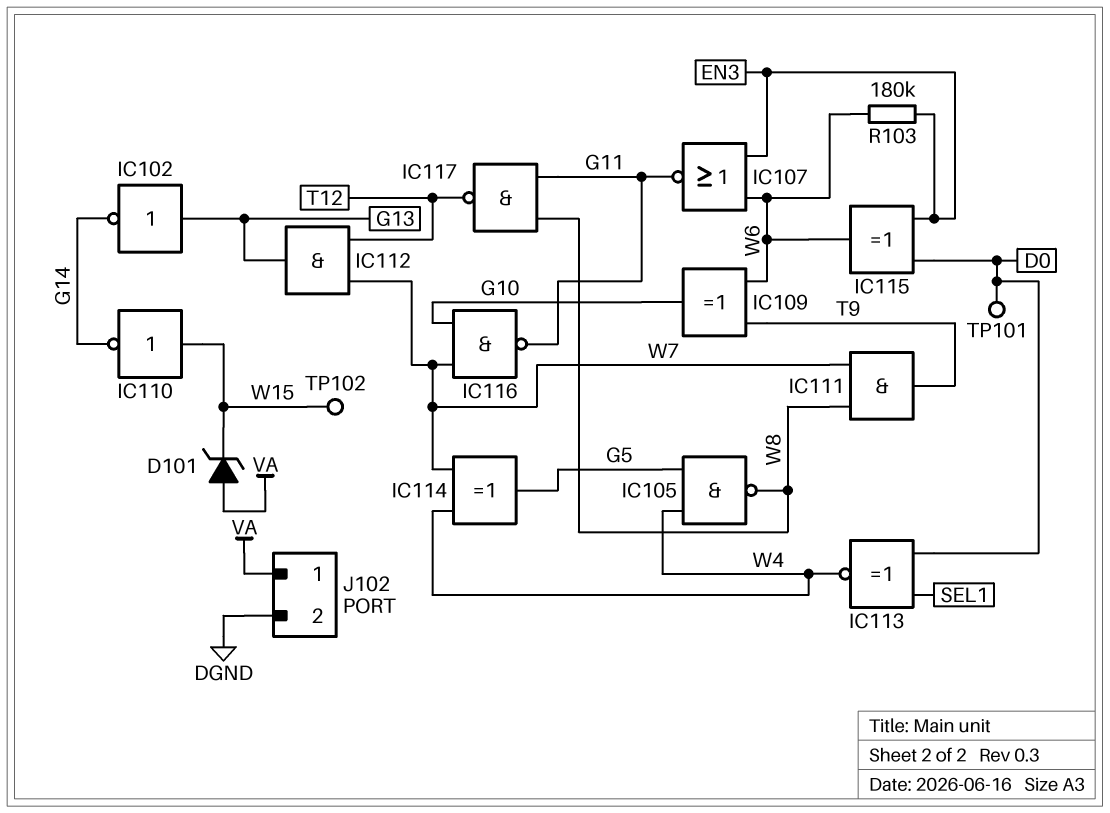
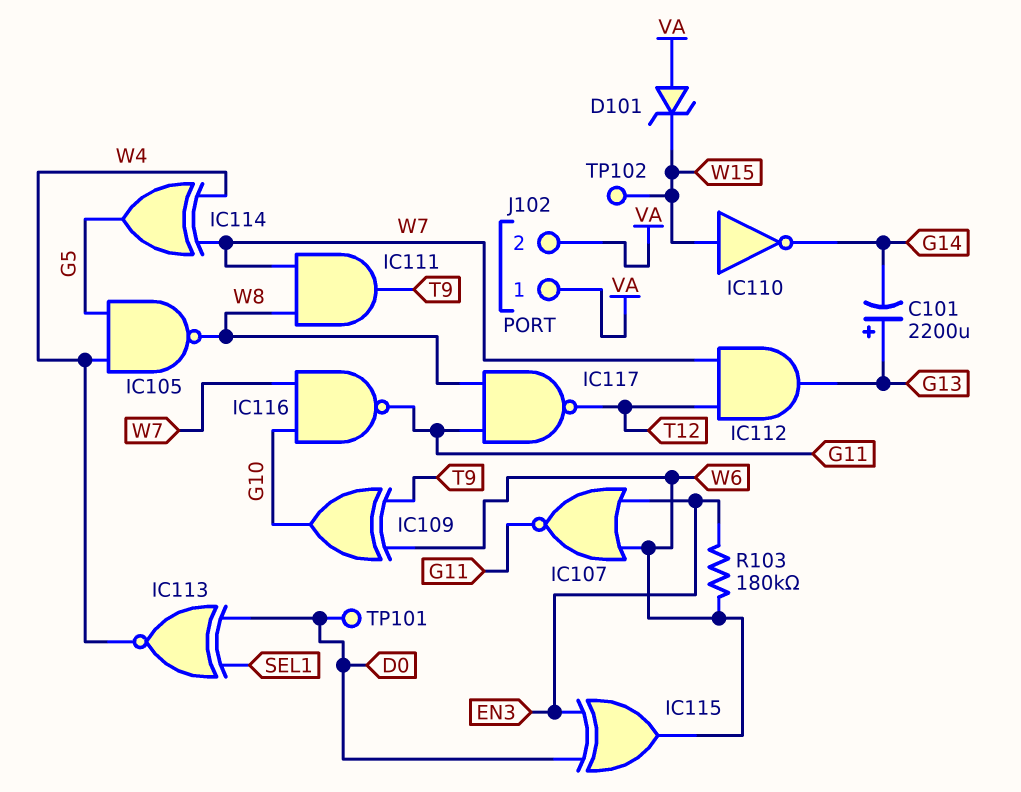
C101: none -> 2200uF (plus G13, minus G14)
IC102: NOT (in G13, out G14) -> none
J102 pin 2: DGND -> VA

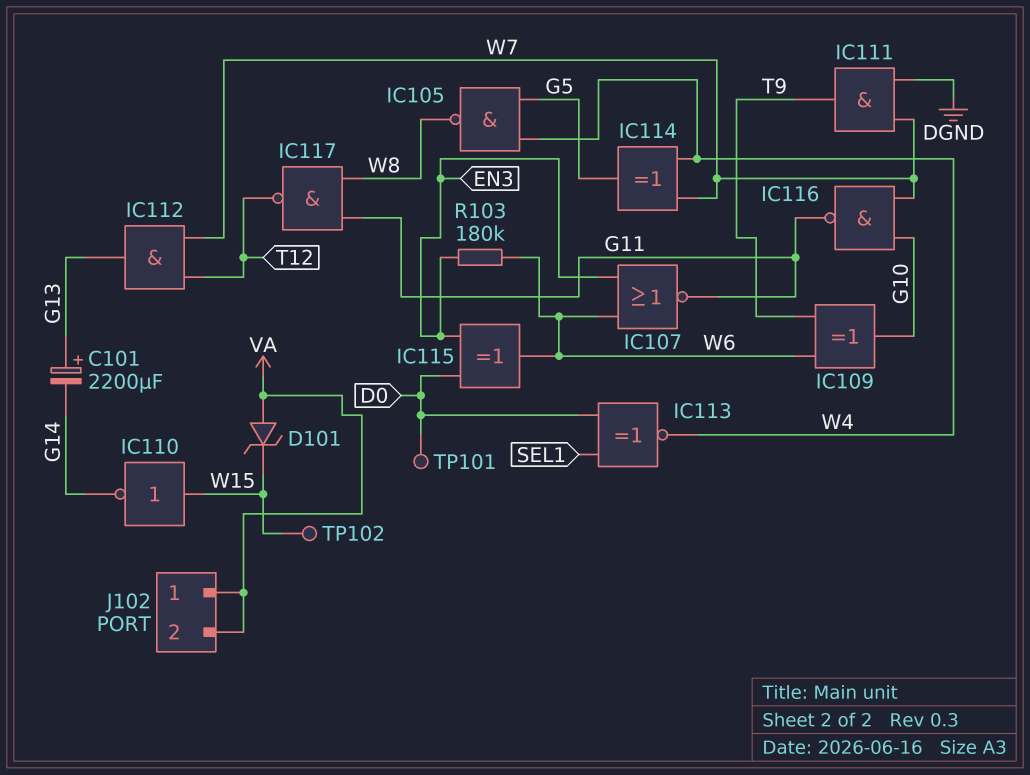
IC111: AND (in W7, in W8, out T9) -> AND (in DGND, in W7, out T9)

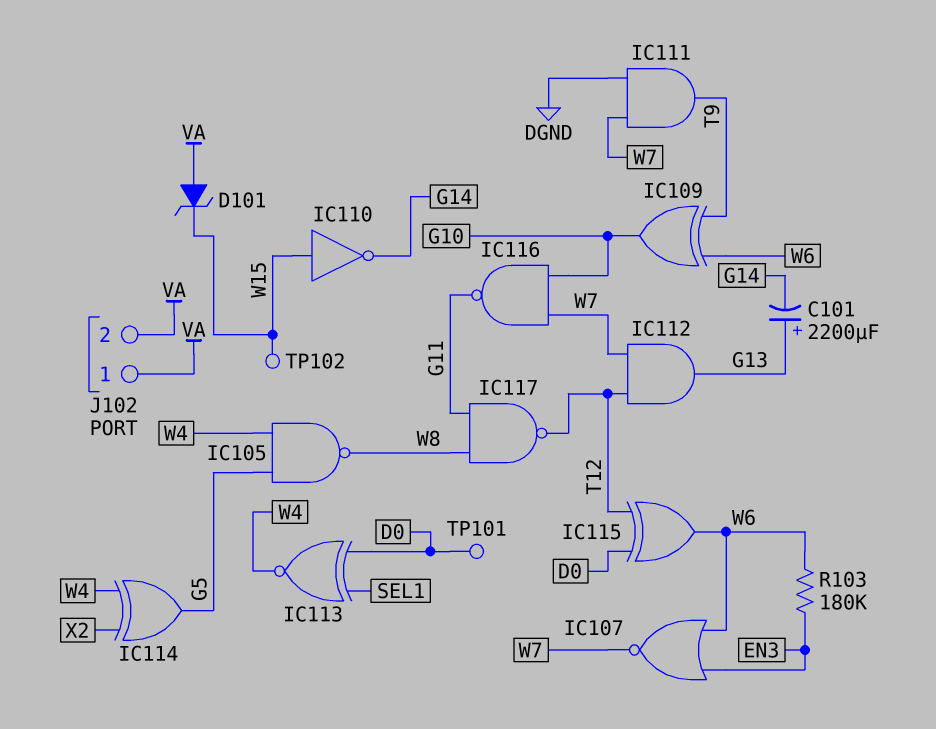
IC107: NOR (in EN3, in W6, out G11) -> NOR (in EN3, in W6, out W7)
IC114: XOR (in W4, in W7, out G5) -> XOR (in W4, in X2, out G5)
IC115: XOR (in D0, in EN3, out W6) -> XOR (in D0, in T12, out W6)

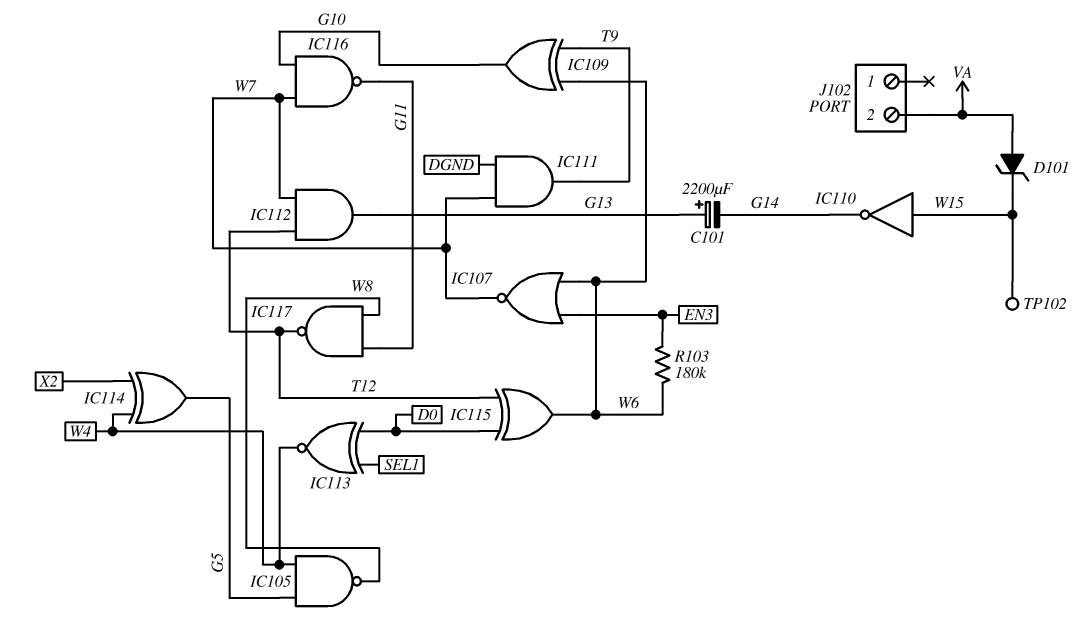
J102 pin 1: VA -> none
TP101: test point (D0) -> none

